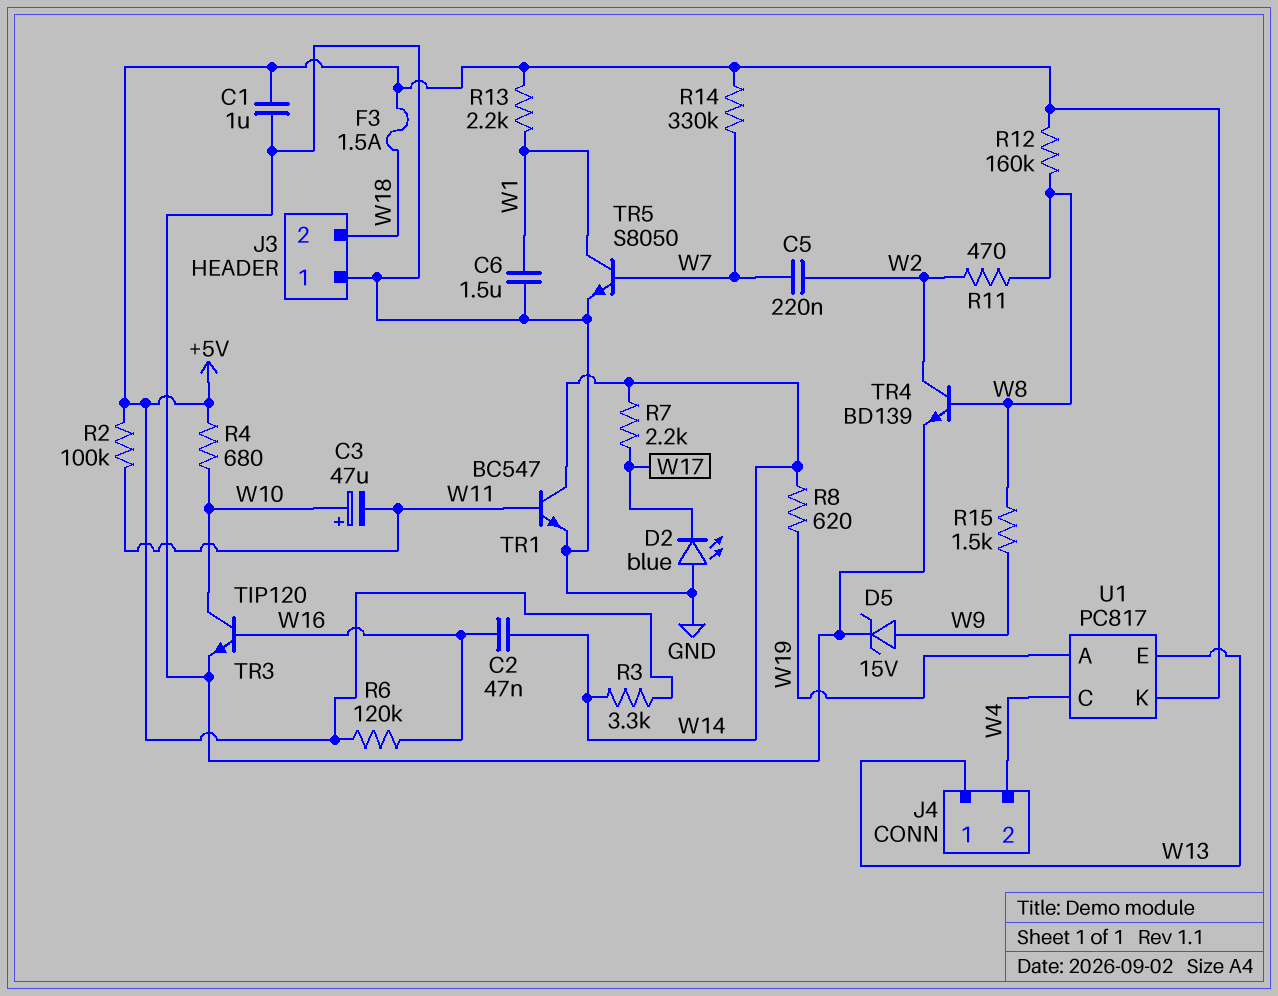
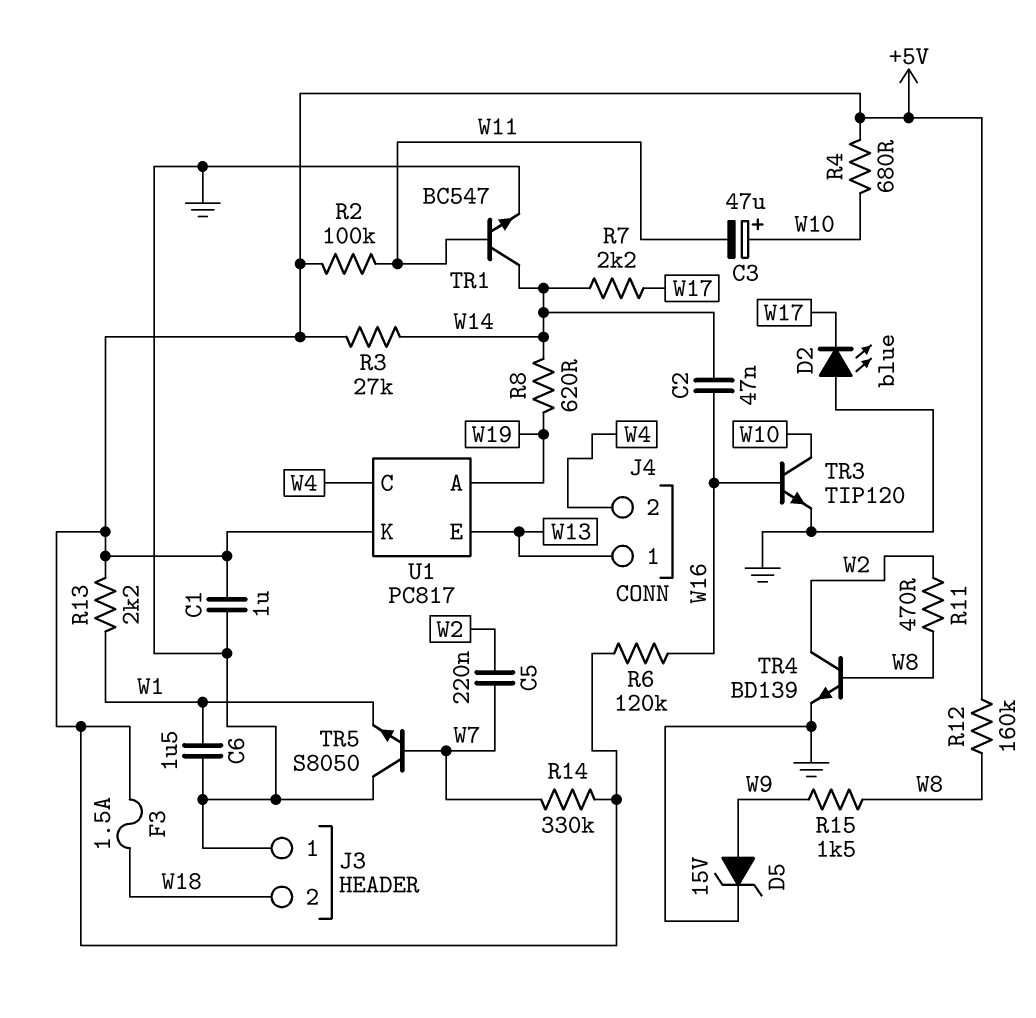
R3: 3.3k (+5V, W14) -> 27k (+5V, W14)
TR5: NPN S8050 (B W7, C W1, E GND) -> NPN S8050 (B W7, C GND, E W1)

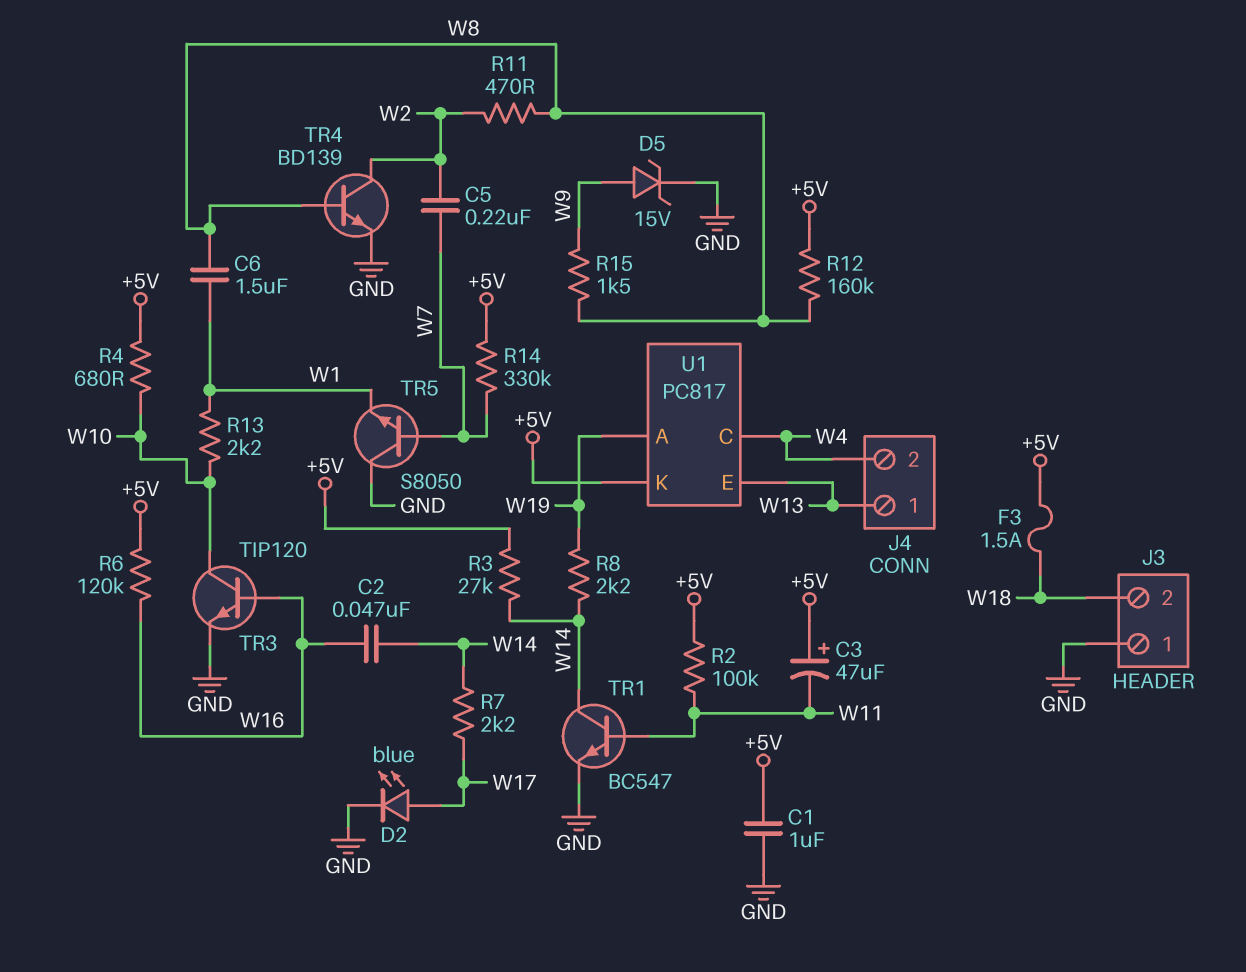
C3: 47uF (plus W10, minus W11) -> 47uF (plus +5V, minus W11)
C6: 1.5uF (GND, W1) -> 1.5uF (W1, W8)
D2: LED blue (A GND, K W17) -> LED blue (A W17, K GND)
R8: 620 (W14, W19) -> 2.2k (W14, W19)
R13: 2.2k (+5V, W1) -> 2.2k (W1, W10)

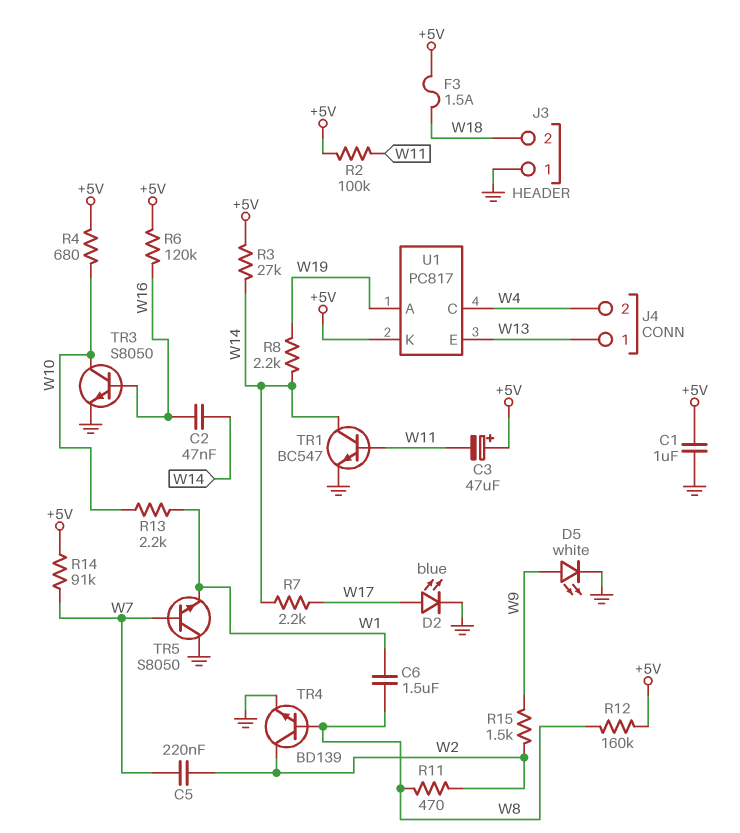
D5: zener 15V (A W9, K GND) -> LED white (A W9, K GND)
R14: 330k (+5V, W7) -> 91k (+5V, W7)
R15: 1.5k (W8, W9) -> 1.5k (W2, W9)
TR3: NPN TIP120 (B W16, C W10, E GND) -> NPN S8050 (B W16, C W10, E GND)

